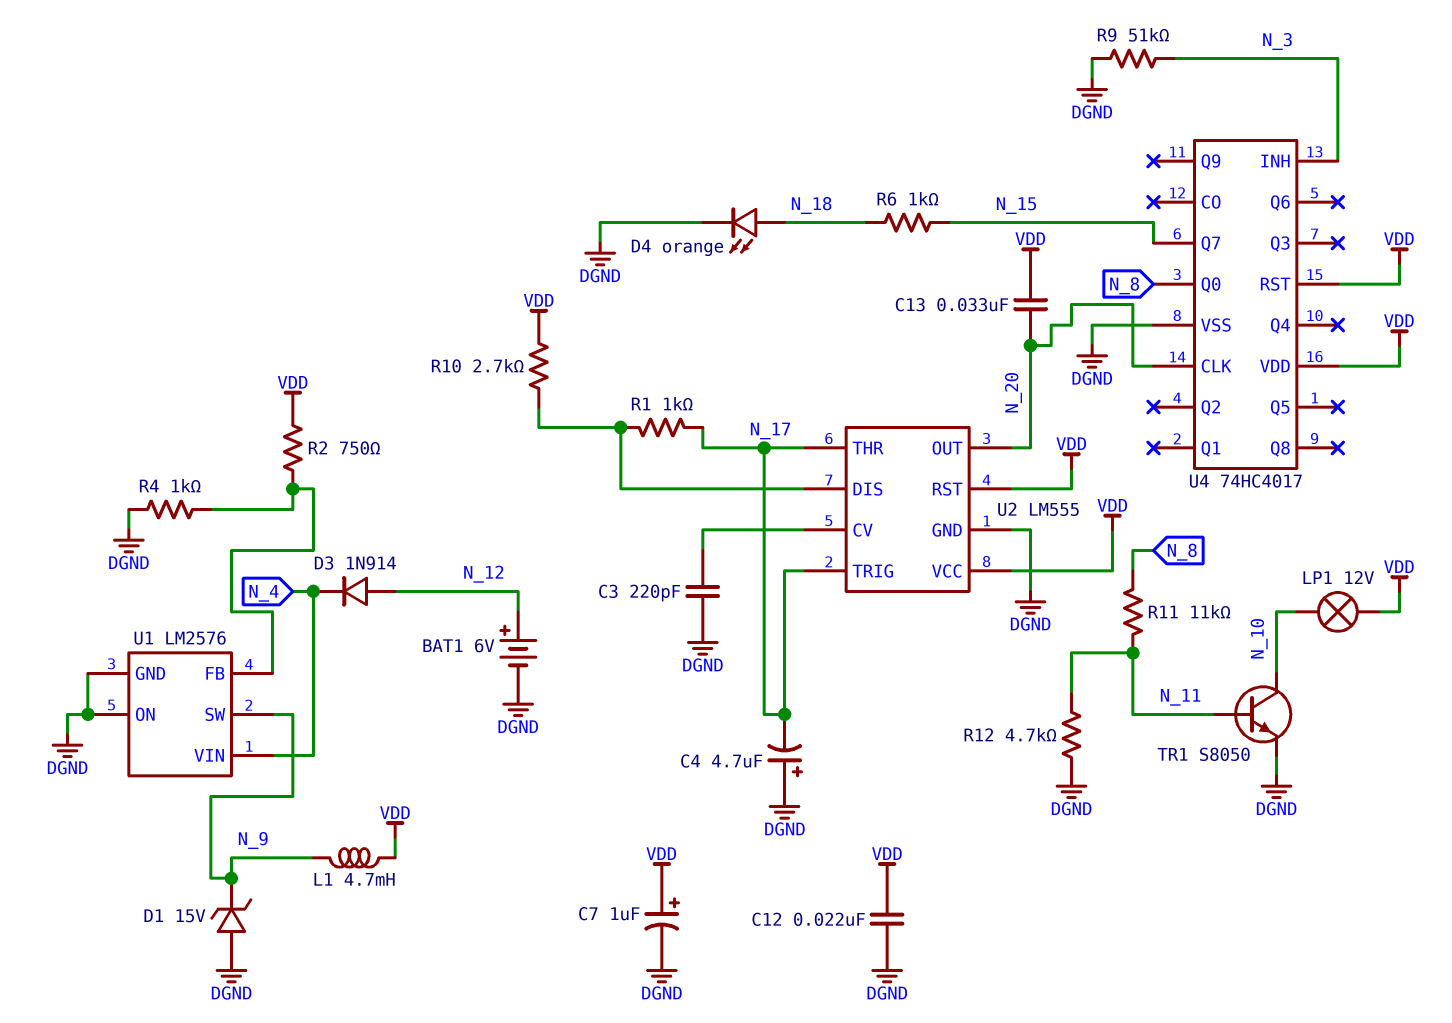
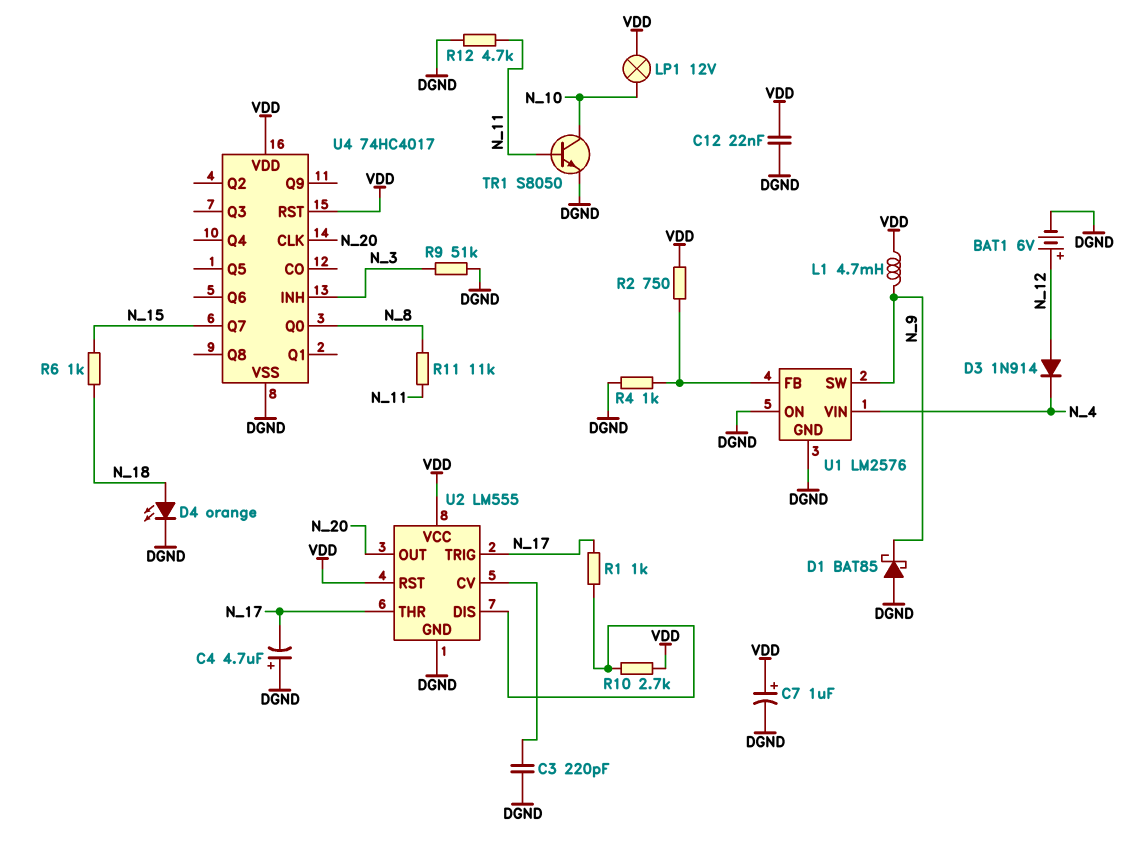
C13: 33nF (N_20, VDD) -> none
D1: zener 15V (A DGND, K N_9) -> schottky BAT85 (A DGND, K N_9)

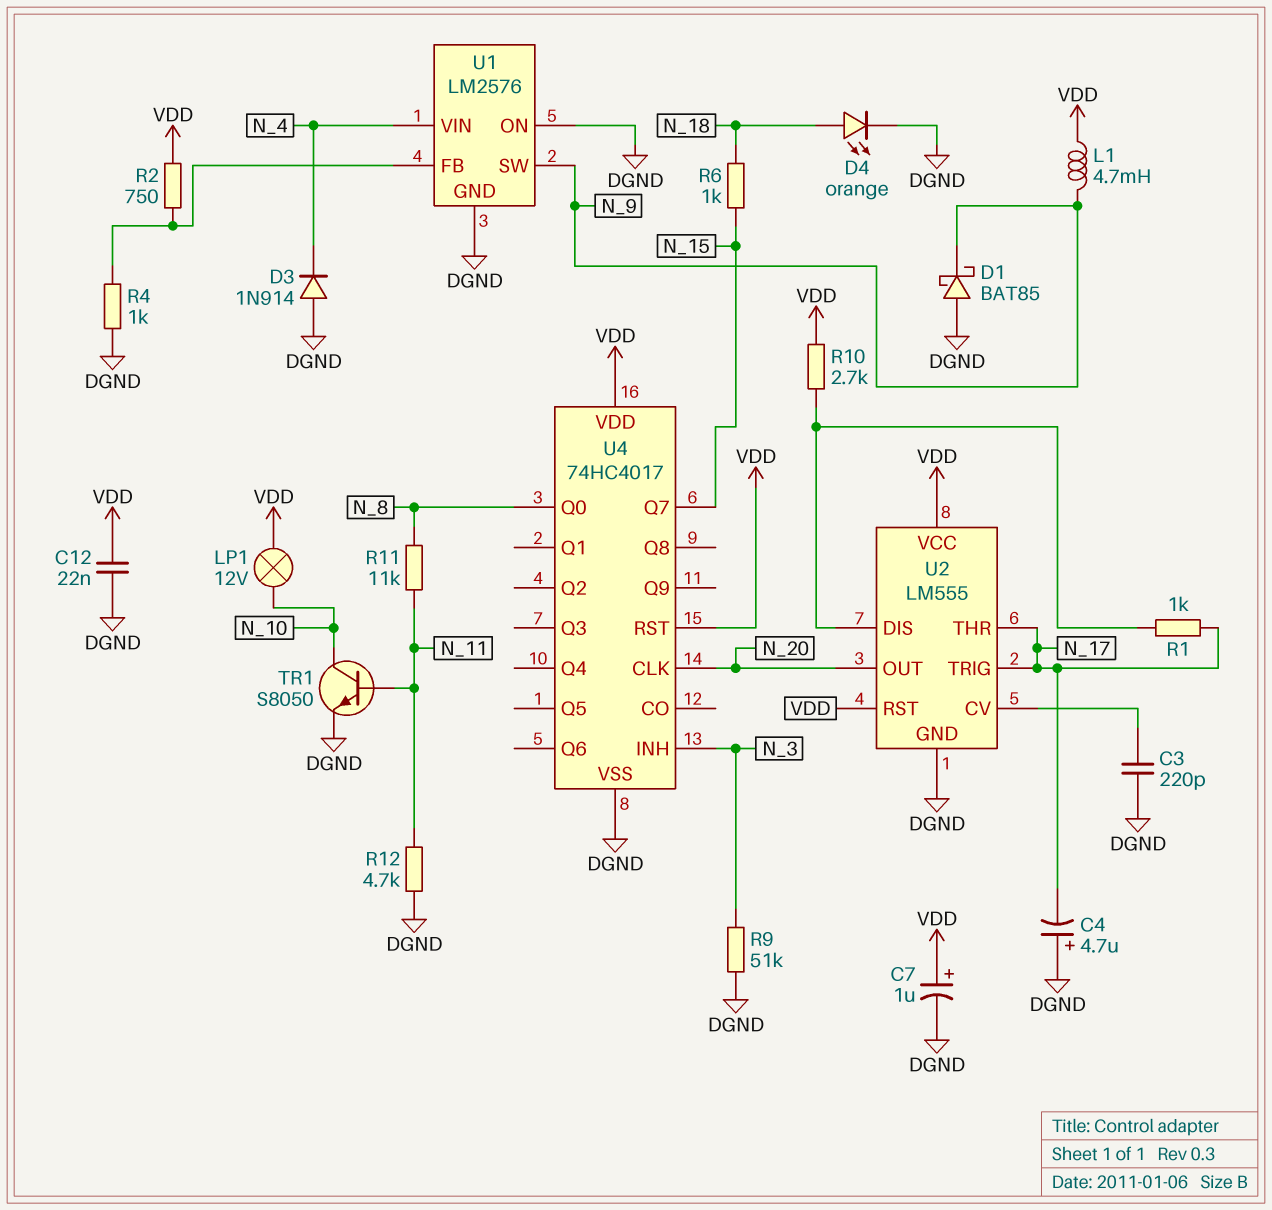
BAT1: 6V (plus N_12, minus DGND) -> none
D3: diode 1N914 (A N_12, K N_4) -> diode 1N914 (A DGND, K N_4)

